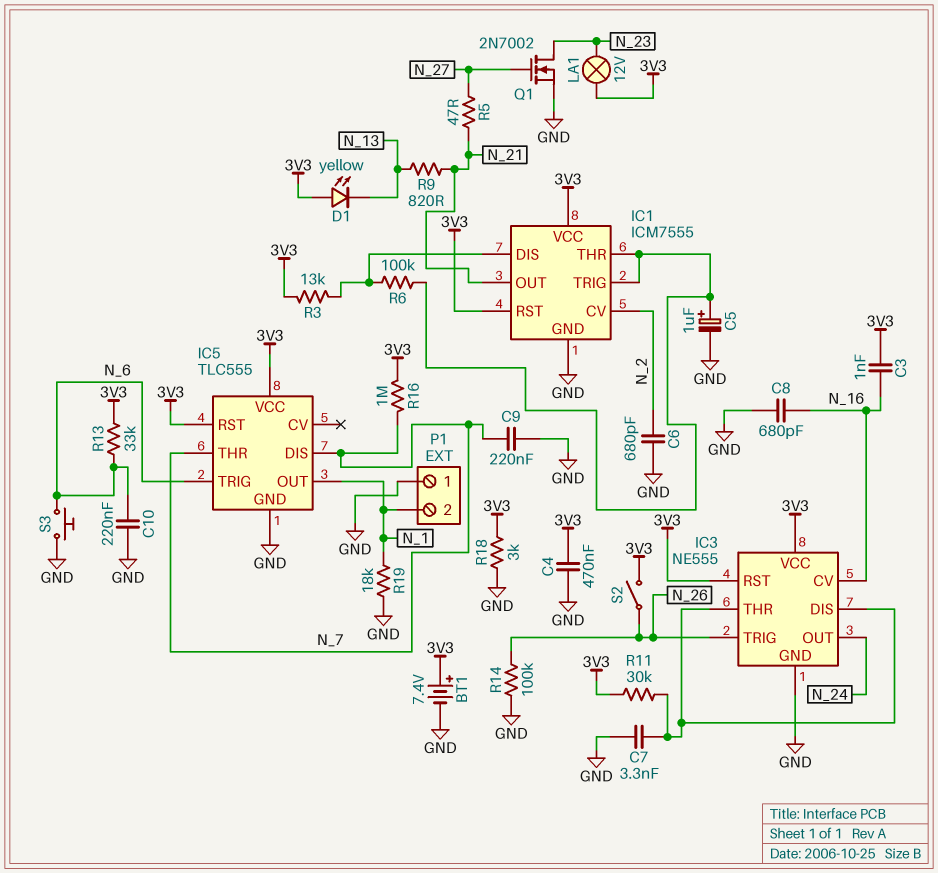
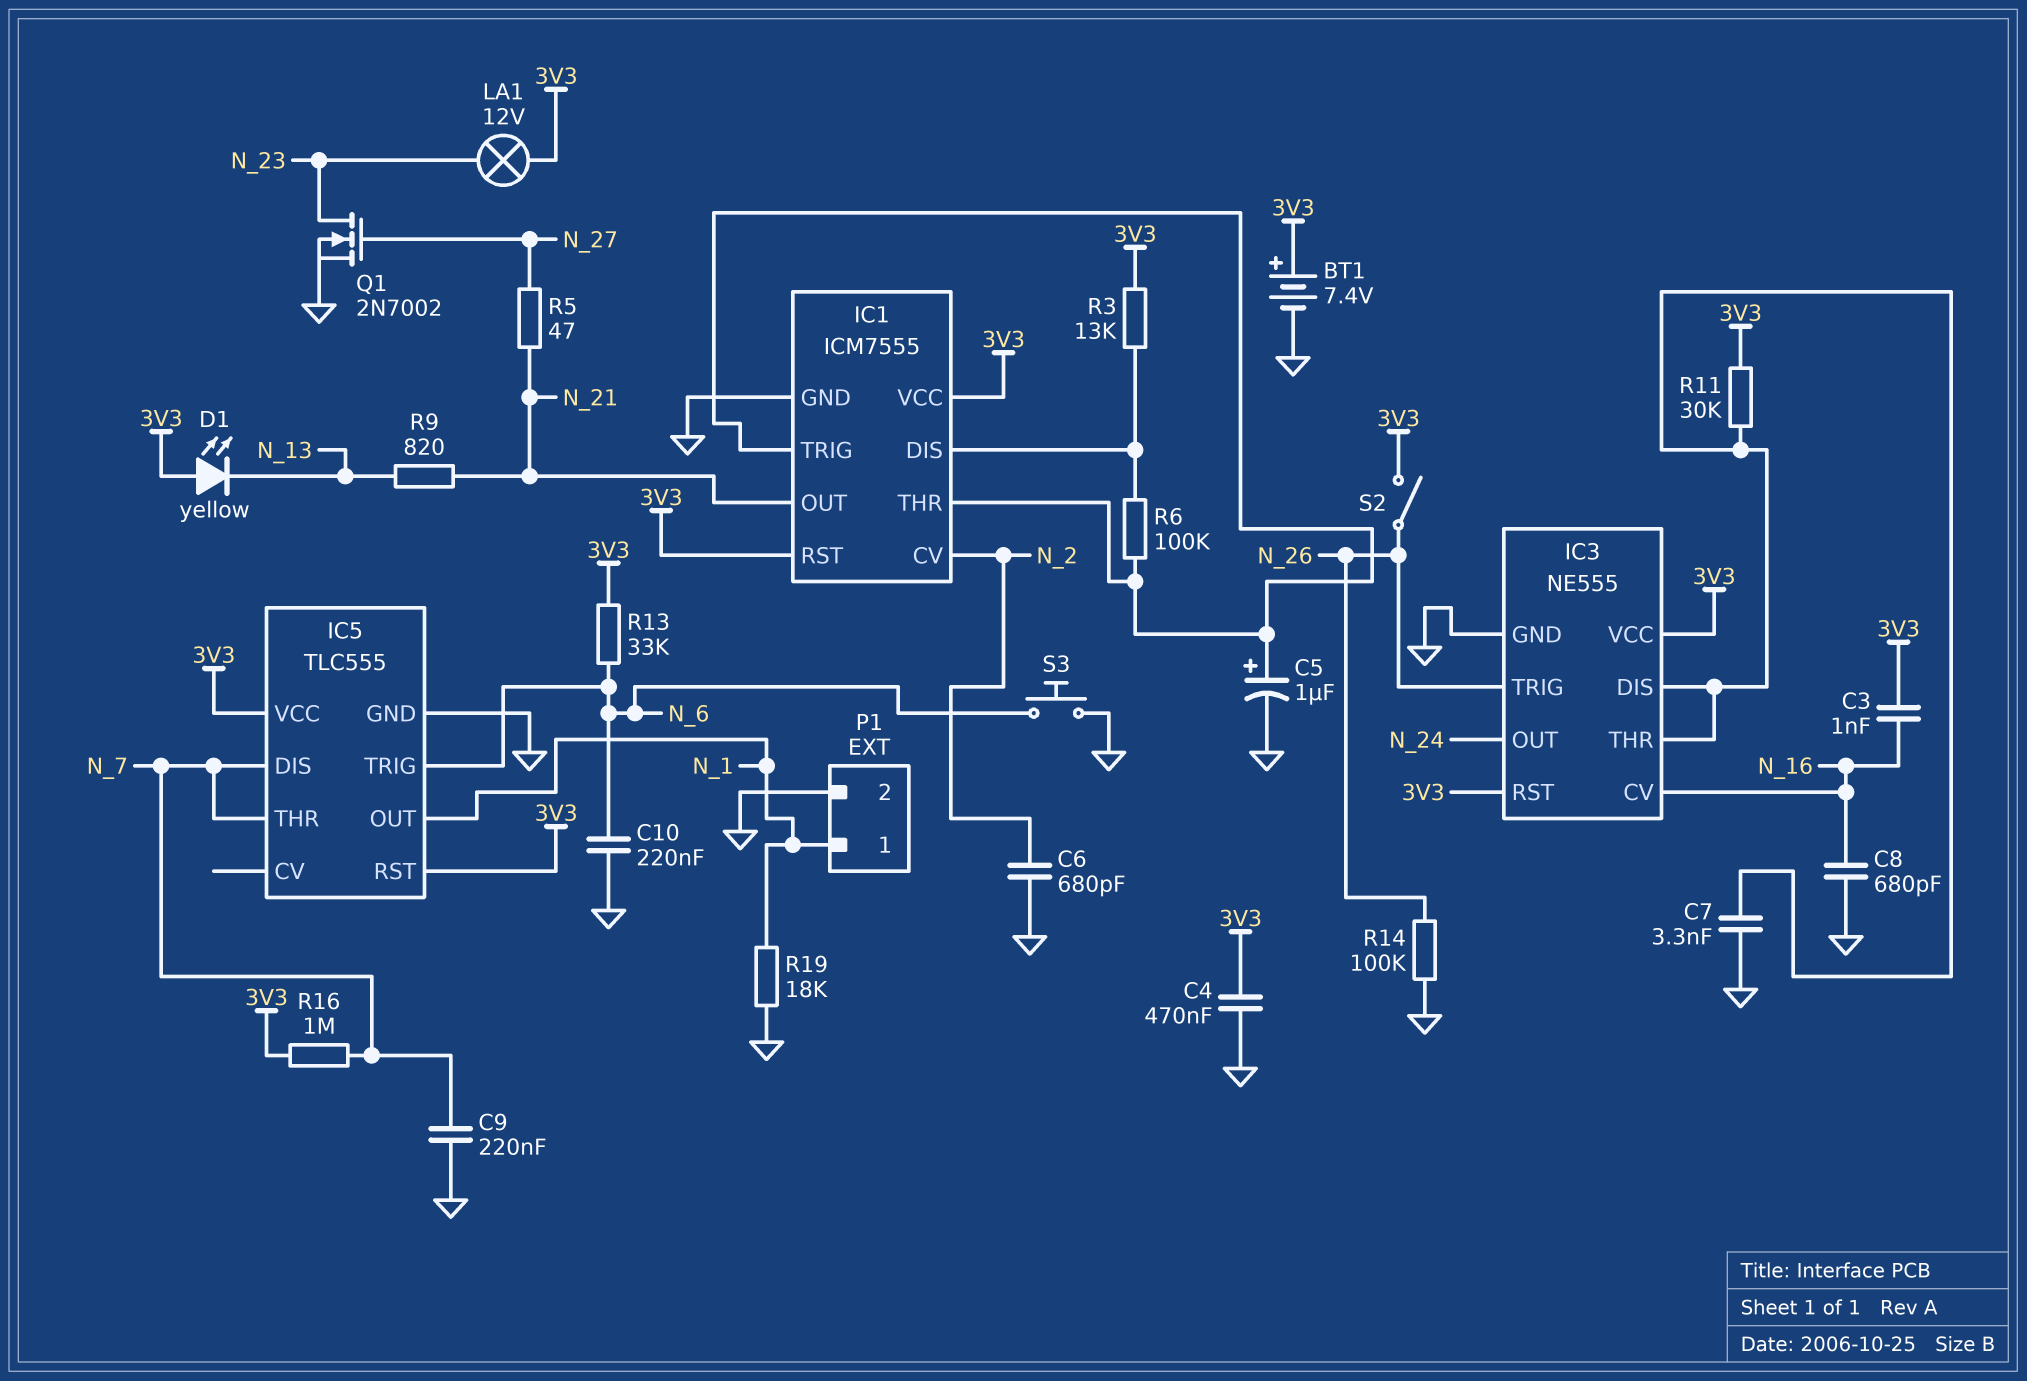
P1 pin 1: GND -> N_1
P1 pin 2: N_1 -> GND
R18: 3k (3V3, GND) -> none

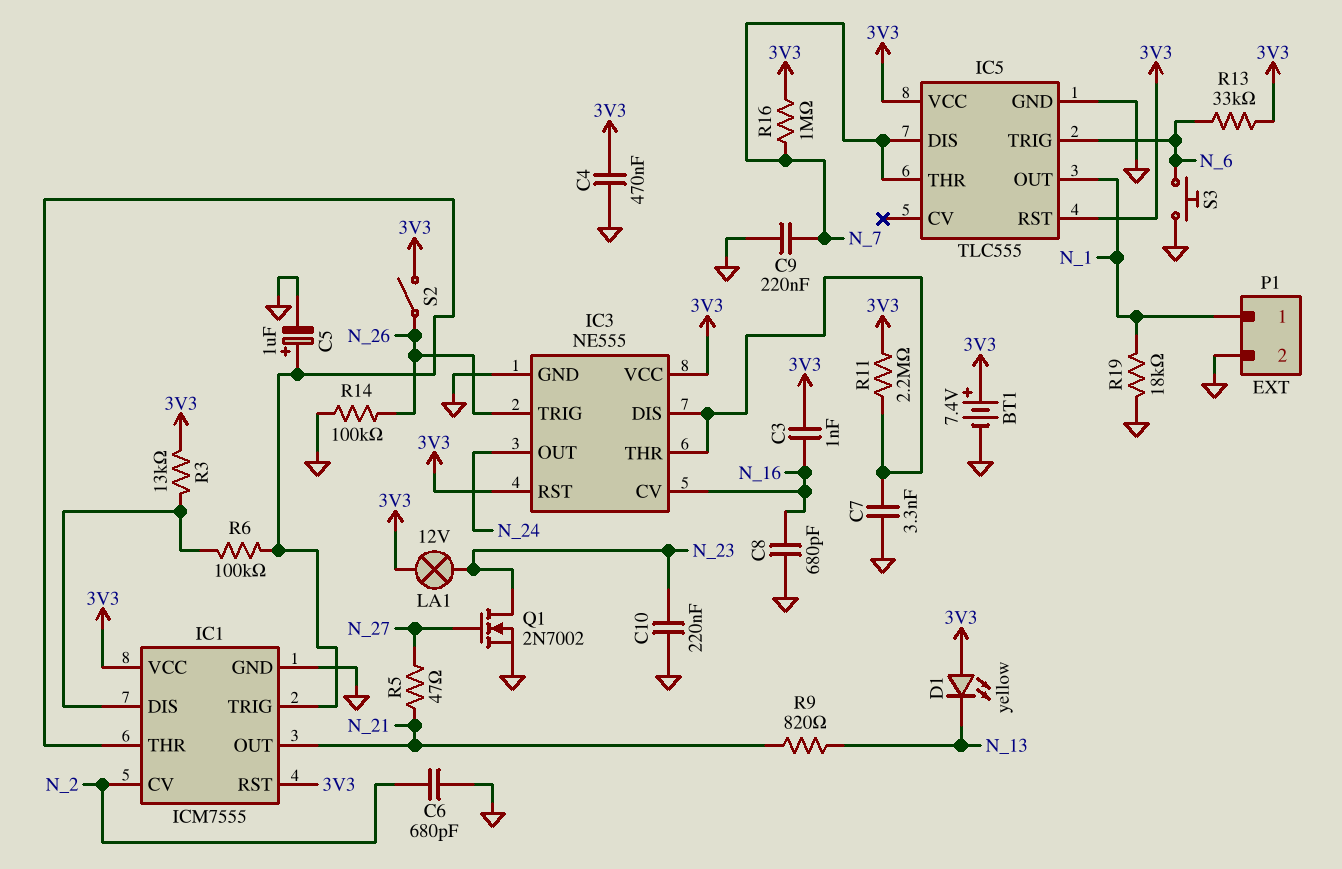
C10: 220nF (GND, N_6) -> 220nF (GND, N_23)
R11: 30k (3V3, IC3/DIS) -> 2.2M (3V3, IC3/DIS)

